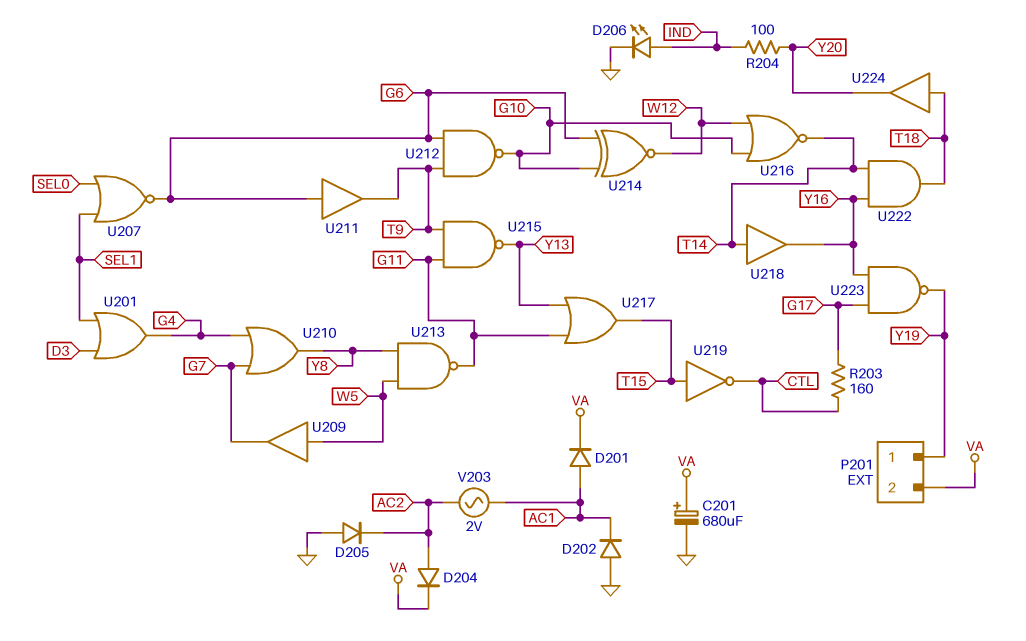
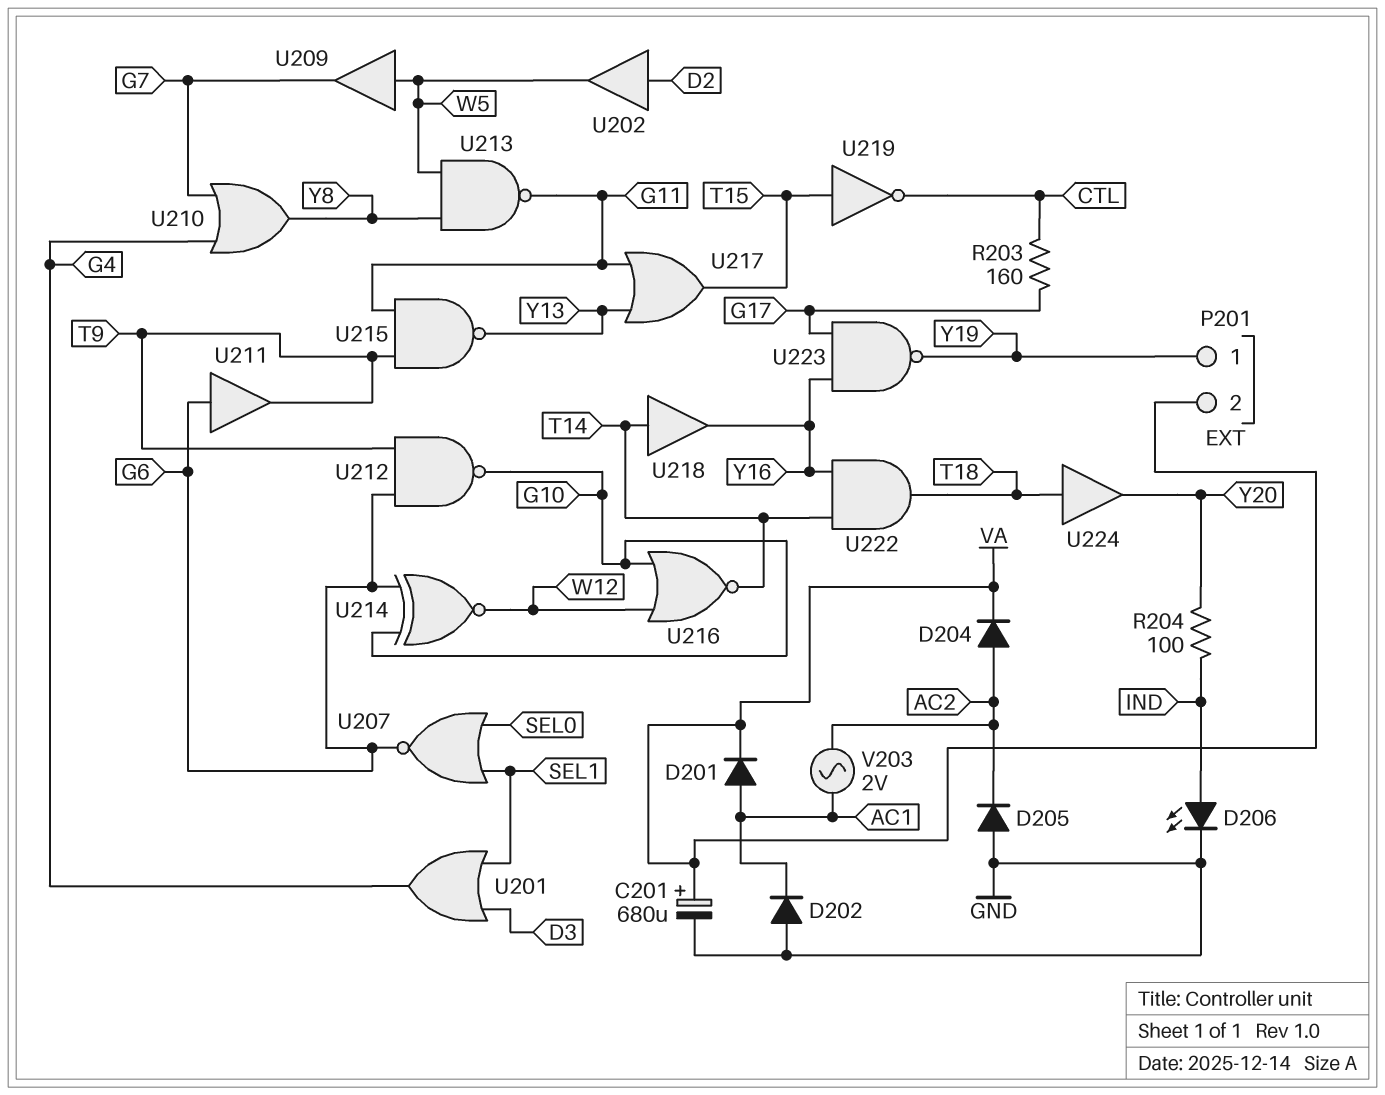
U202: none -> buffer (in D2, out W5)

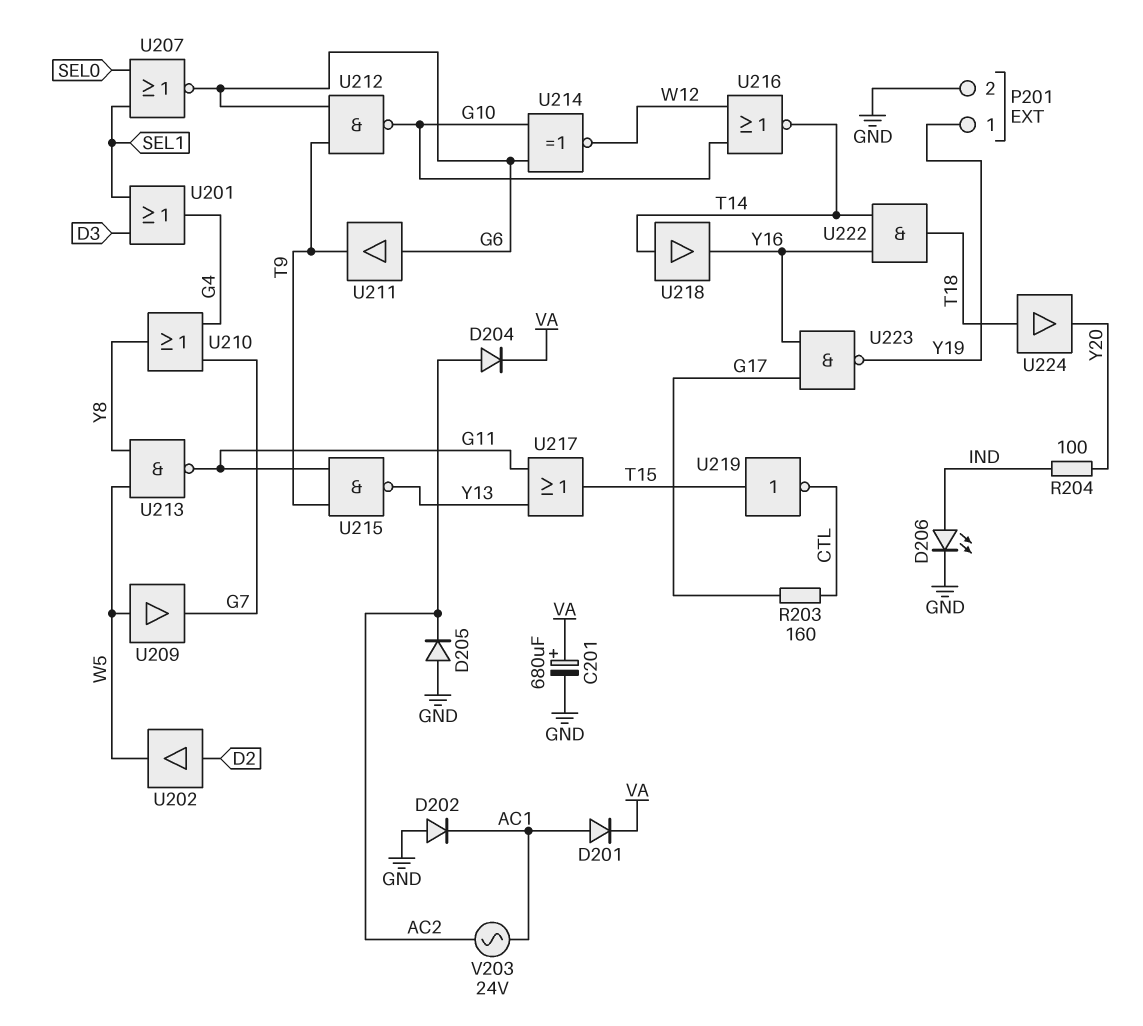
P201 pin 2: VA -> GND
V203: AC 2V (AC1, AC2) -> AC 24V (AC1, AC2)

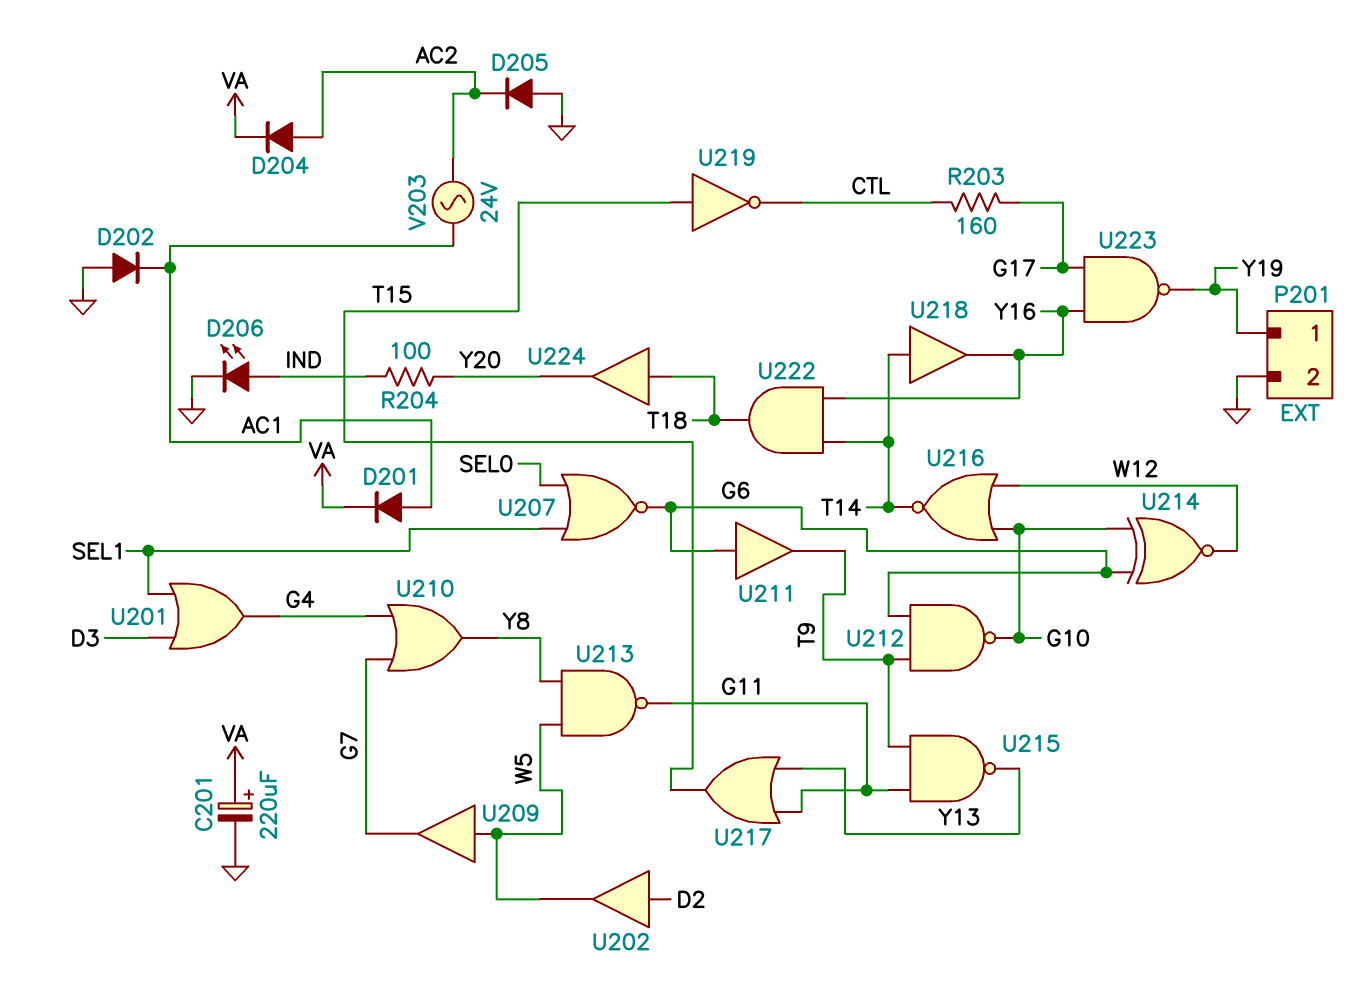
C201: 680uF (plus VA, minus GND) -> 220uF (plus VA, minus GND)

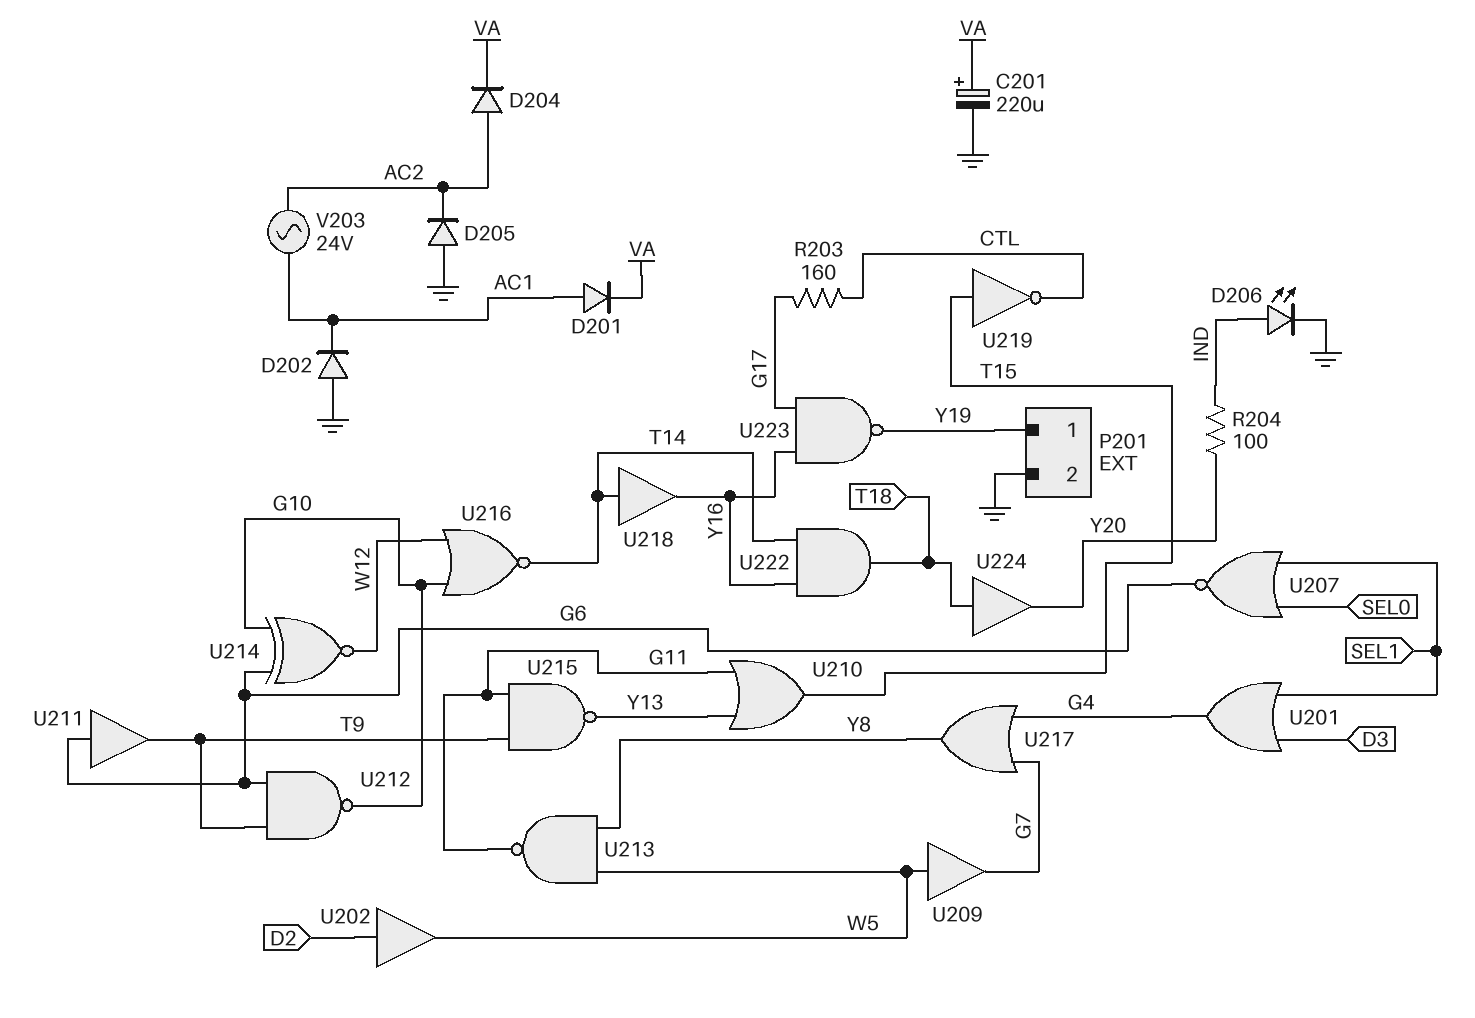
U210: OR (in G4, in G7, out Y8) -> OR (in G11, in Y13, out T15)
U217: OR (in G11, in Y13, out T15) -> OR (in G4, in G7, out Y8)

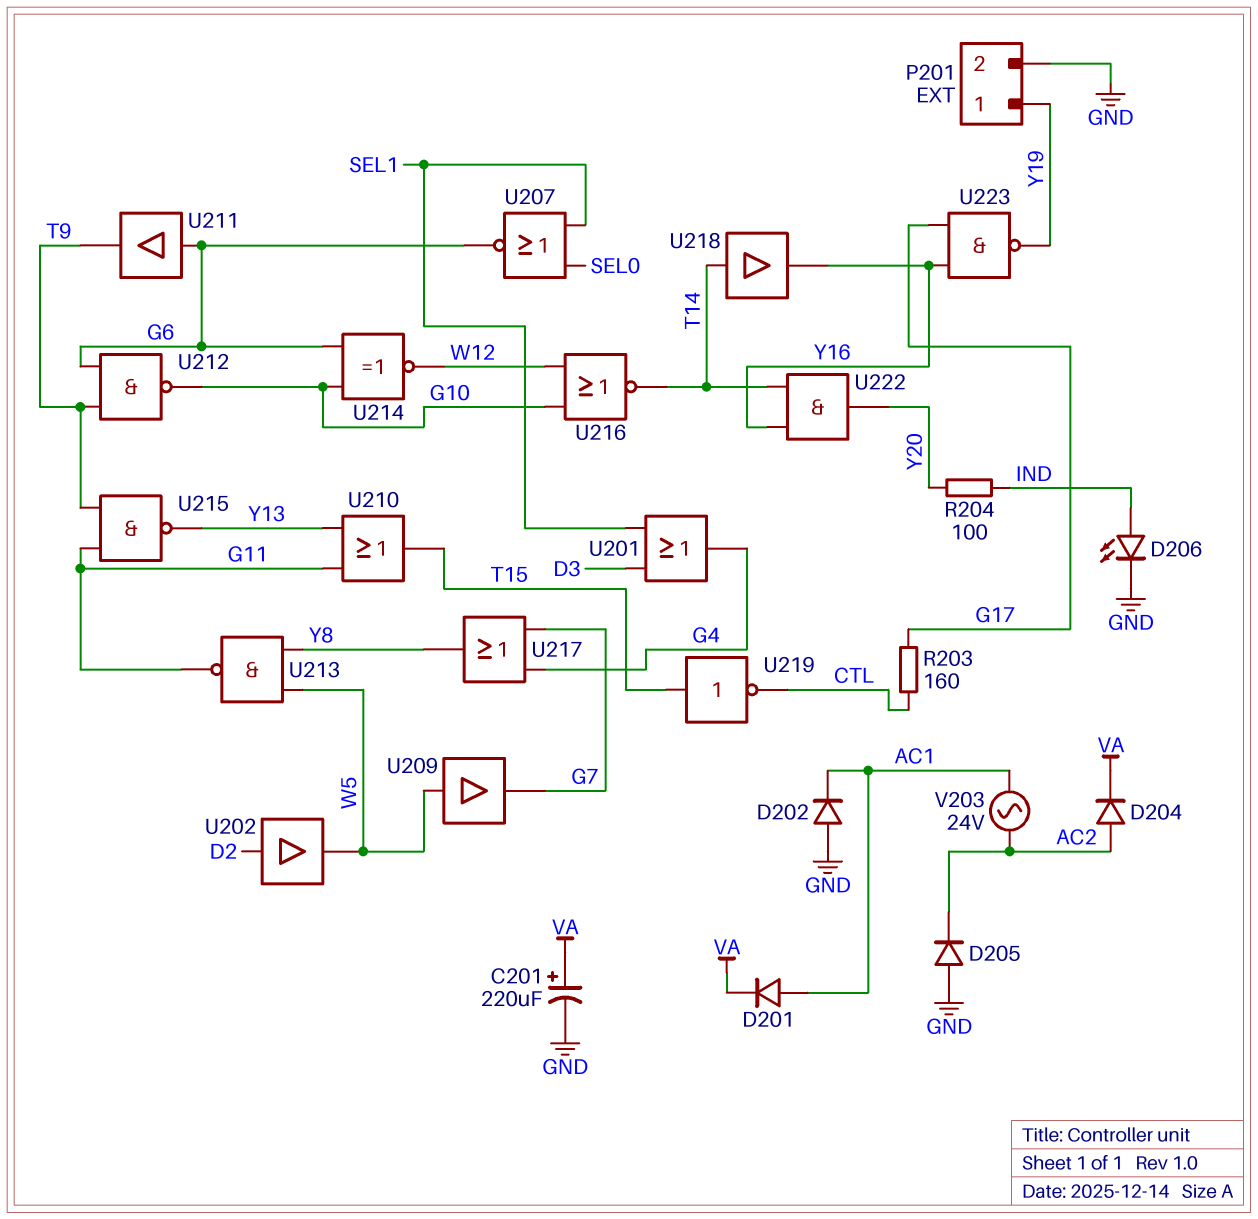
U222: AND (in T14, in Y16, out T18) -> AND (in T14, in Y16, out Y20)
U224: buffer (in T18, out Y20) -> none

